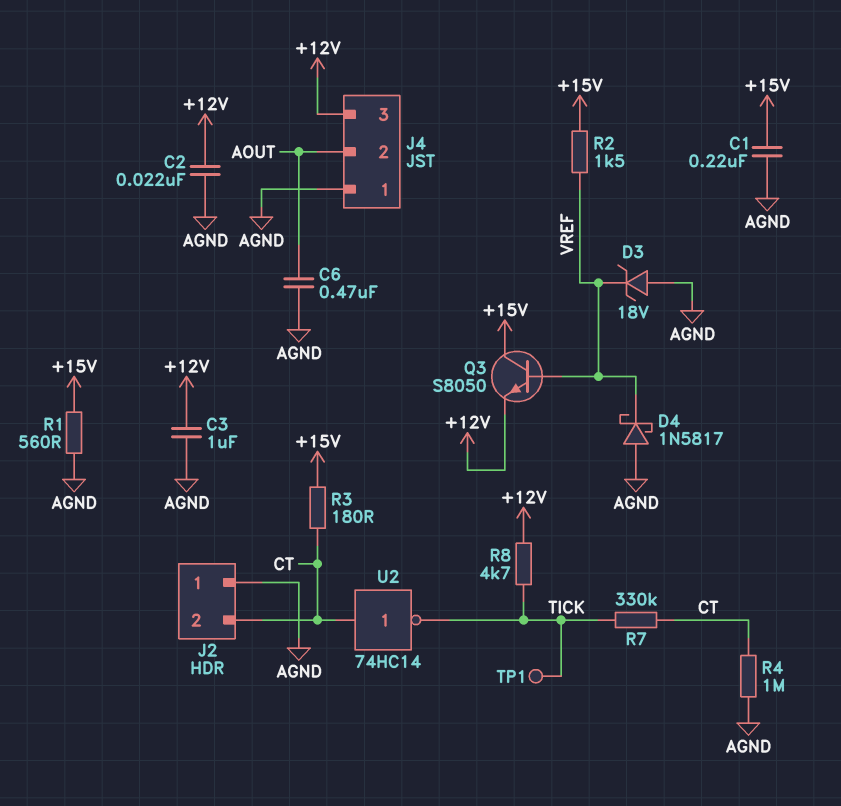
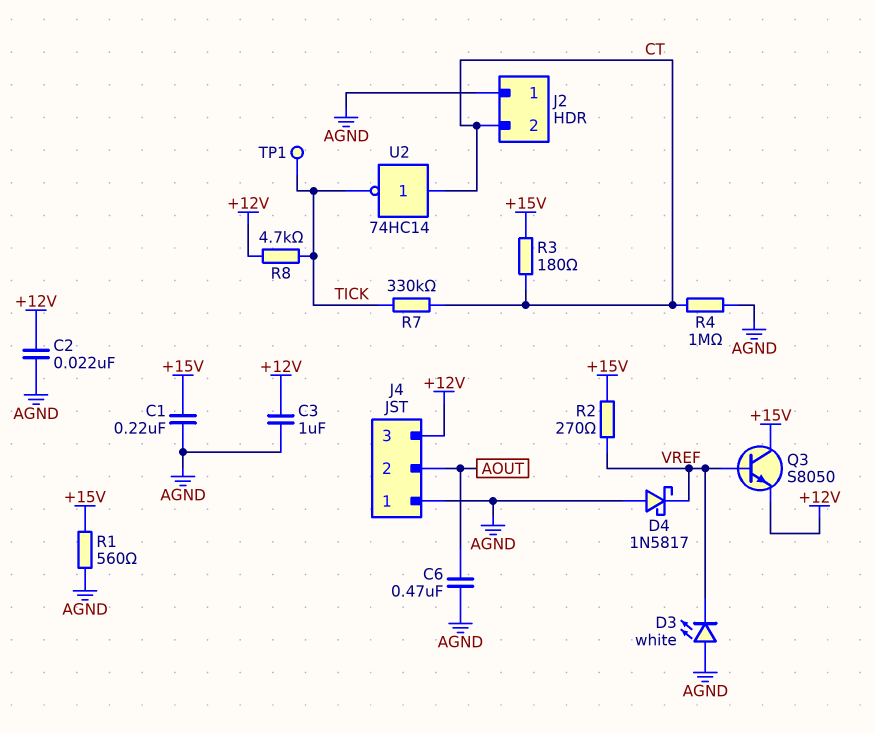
D3: zener 18V (A AGND, K VREF) -> LED white (A AGND, K VREF)
R2: 1.5k (+15V, VREF) -> 270 (+15V, VREF)

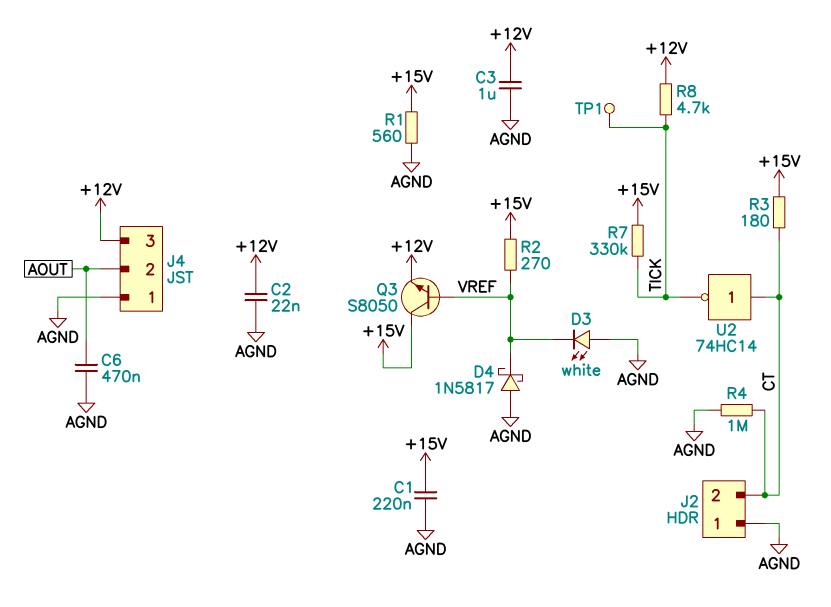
R7: 330k (CT, TICK) -> 330k (+15V, TICK)

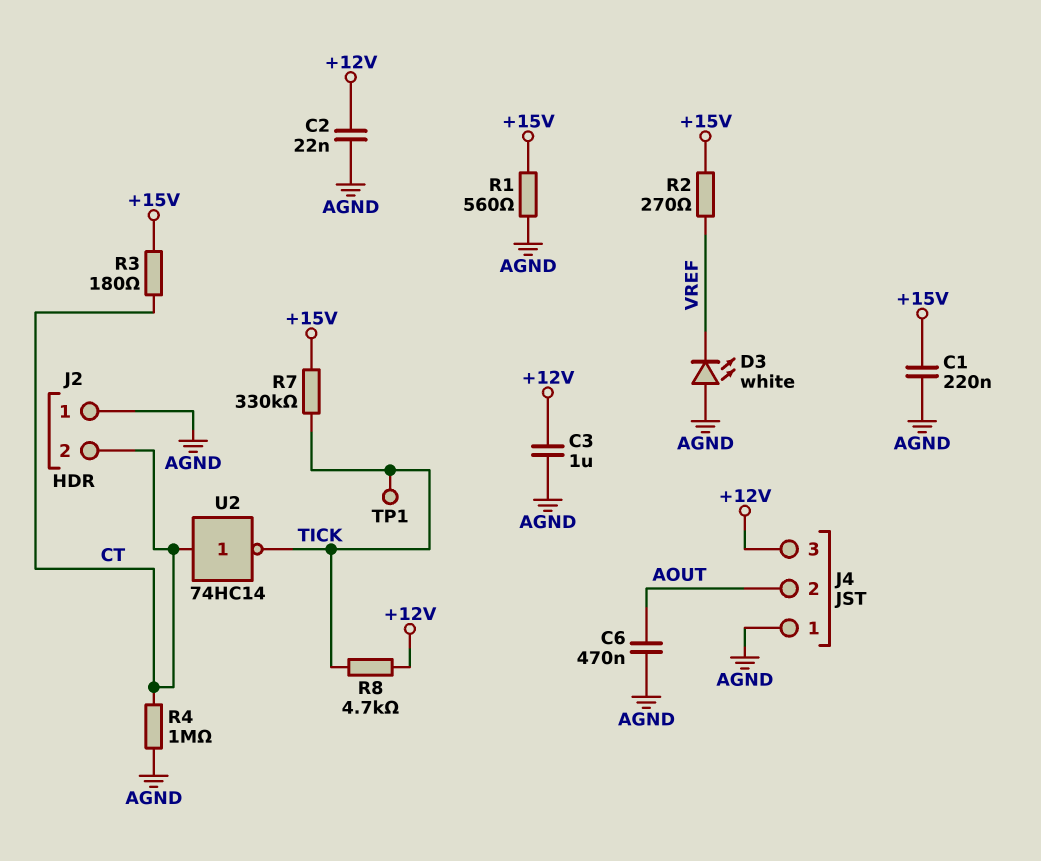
D4: schottky 1N5817 (A AGND, K VREF) -> none
Q3: NPN S8050 (B VREF, C +15V, E +12V) -> none

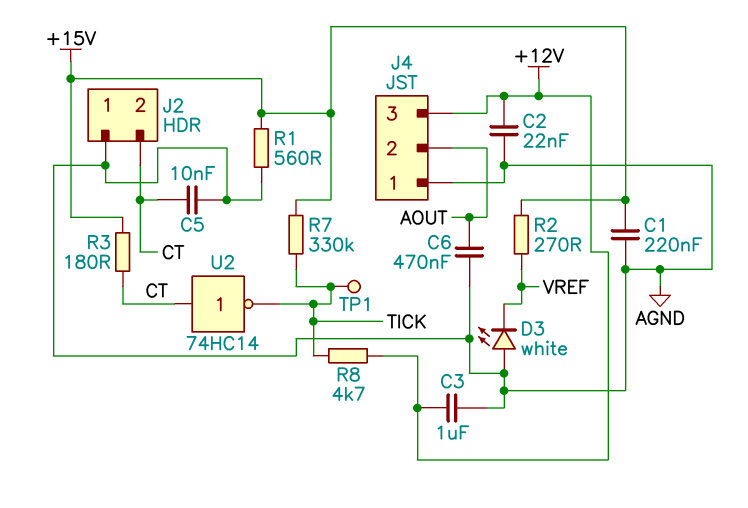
C5: none -> 10nF (AGND, CT)
R4: 1M (AGND, CT) -> none

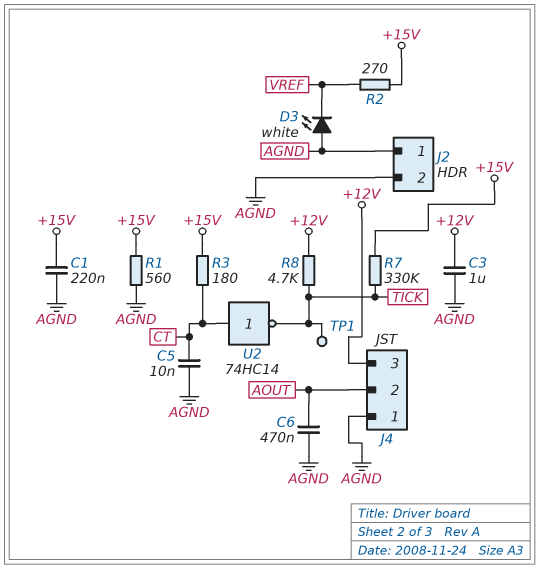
C2: 22nF (+12V, AGND) -> none
J2 pin 2: CT -> AGND

